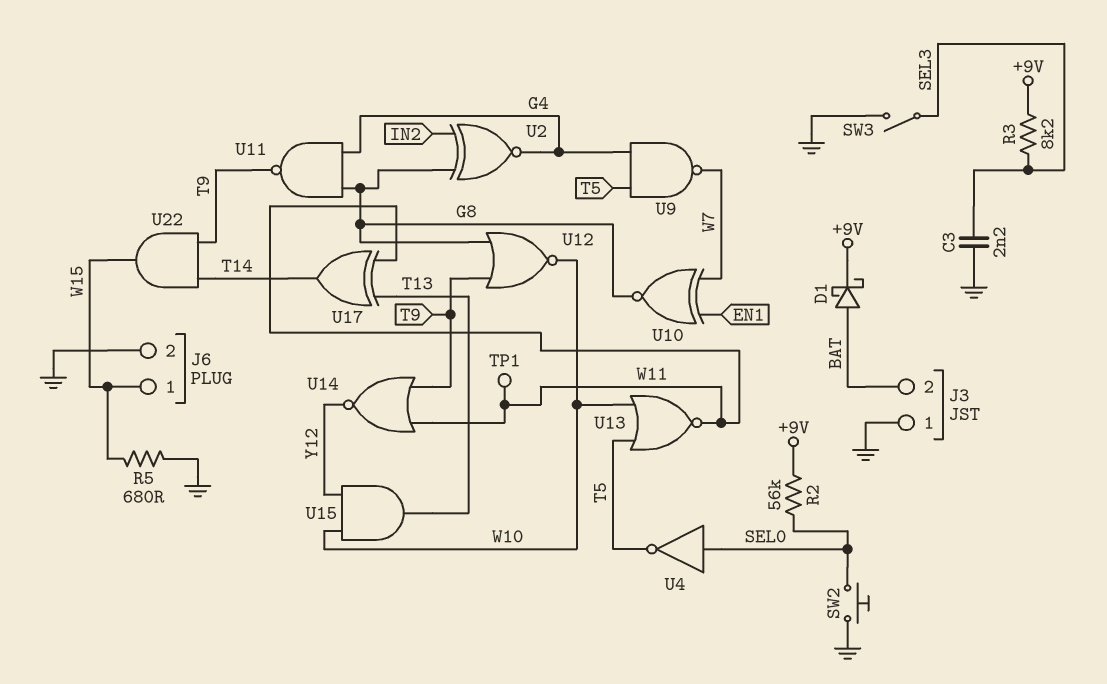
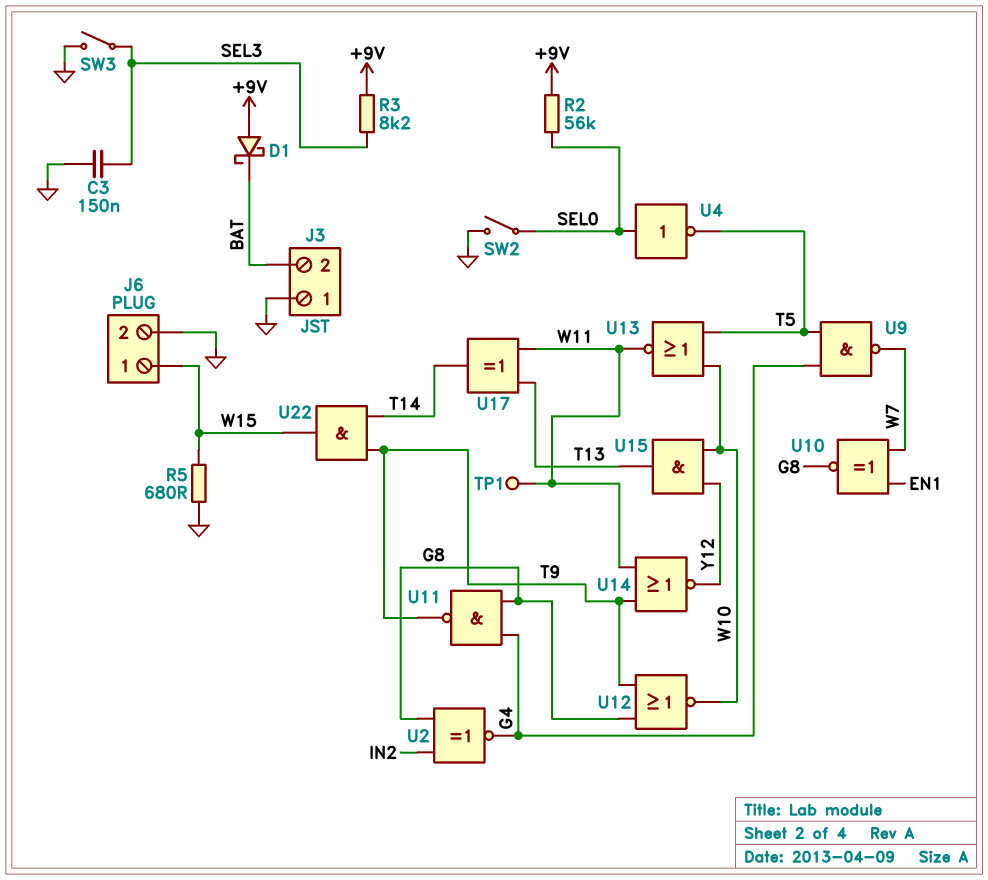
C3: 2.2nF (GND, SEL3) -> 150nF (GND, SEL3)
D1: schottky (A BAT, K +9V) -> schottky (A +9V, K BAT)
SW2: button (GND, SEL0) -> switch (GND, SEL0)

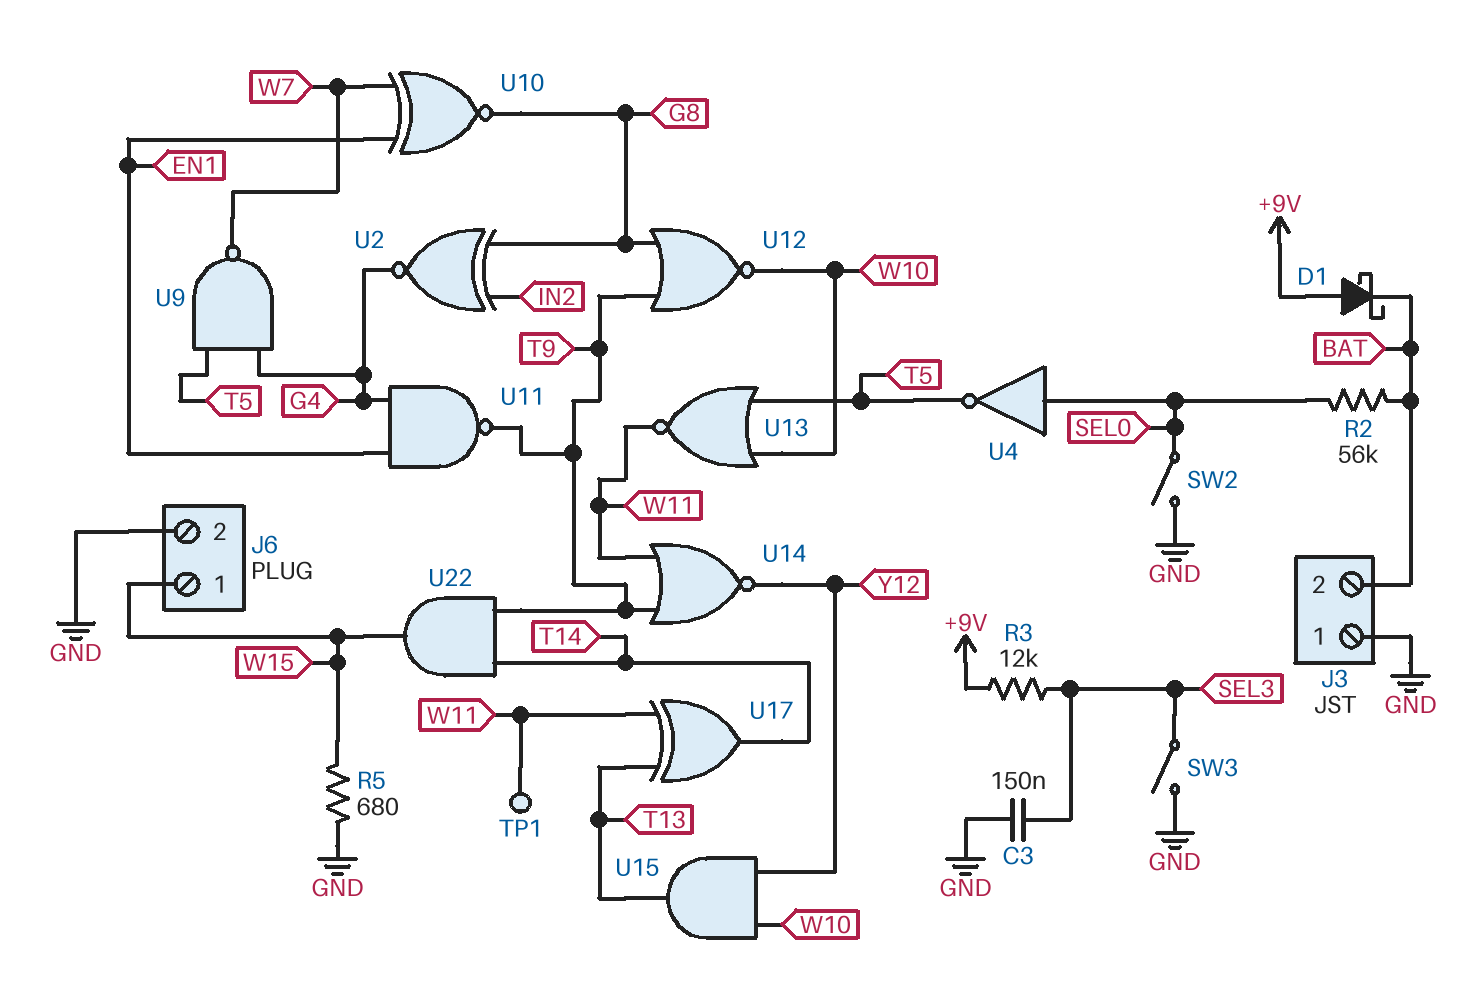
R2: 56k (+9V, SEL0) -> 56k (BAT, SEL0)
R3: 8.2k (+9V, SEL3) -> 12k (+9V, SEL3)
U11: NAND (in G4, in G8, out T9) -> NAND (in EN1, in G4, out T9)

